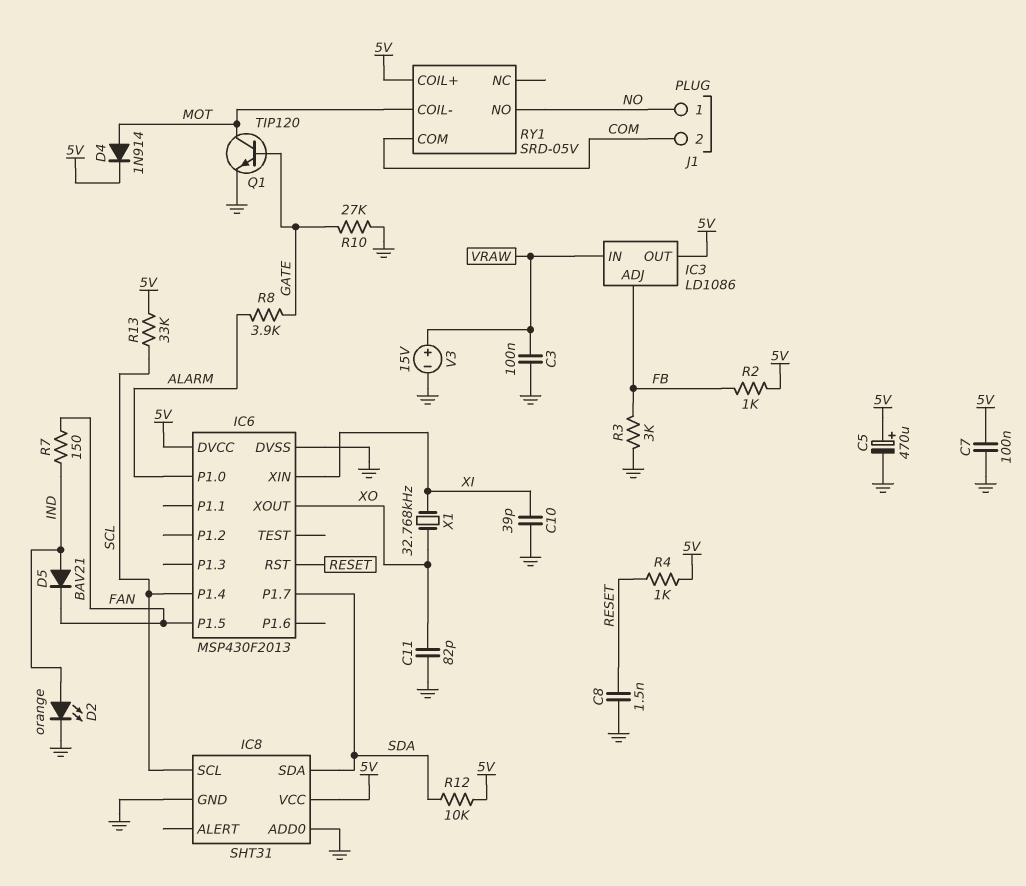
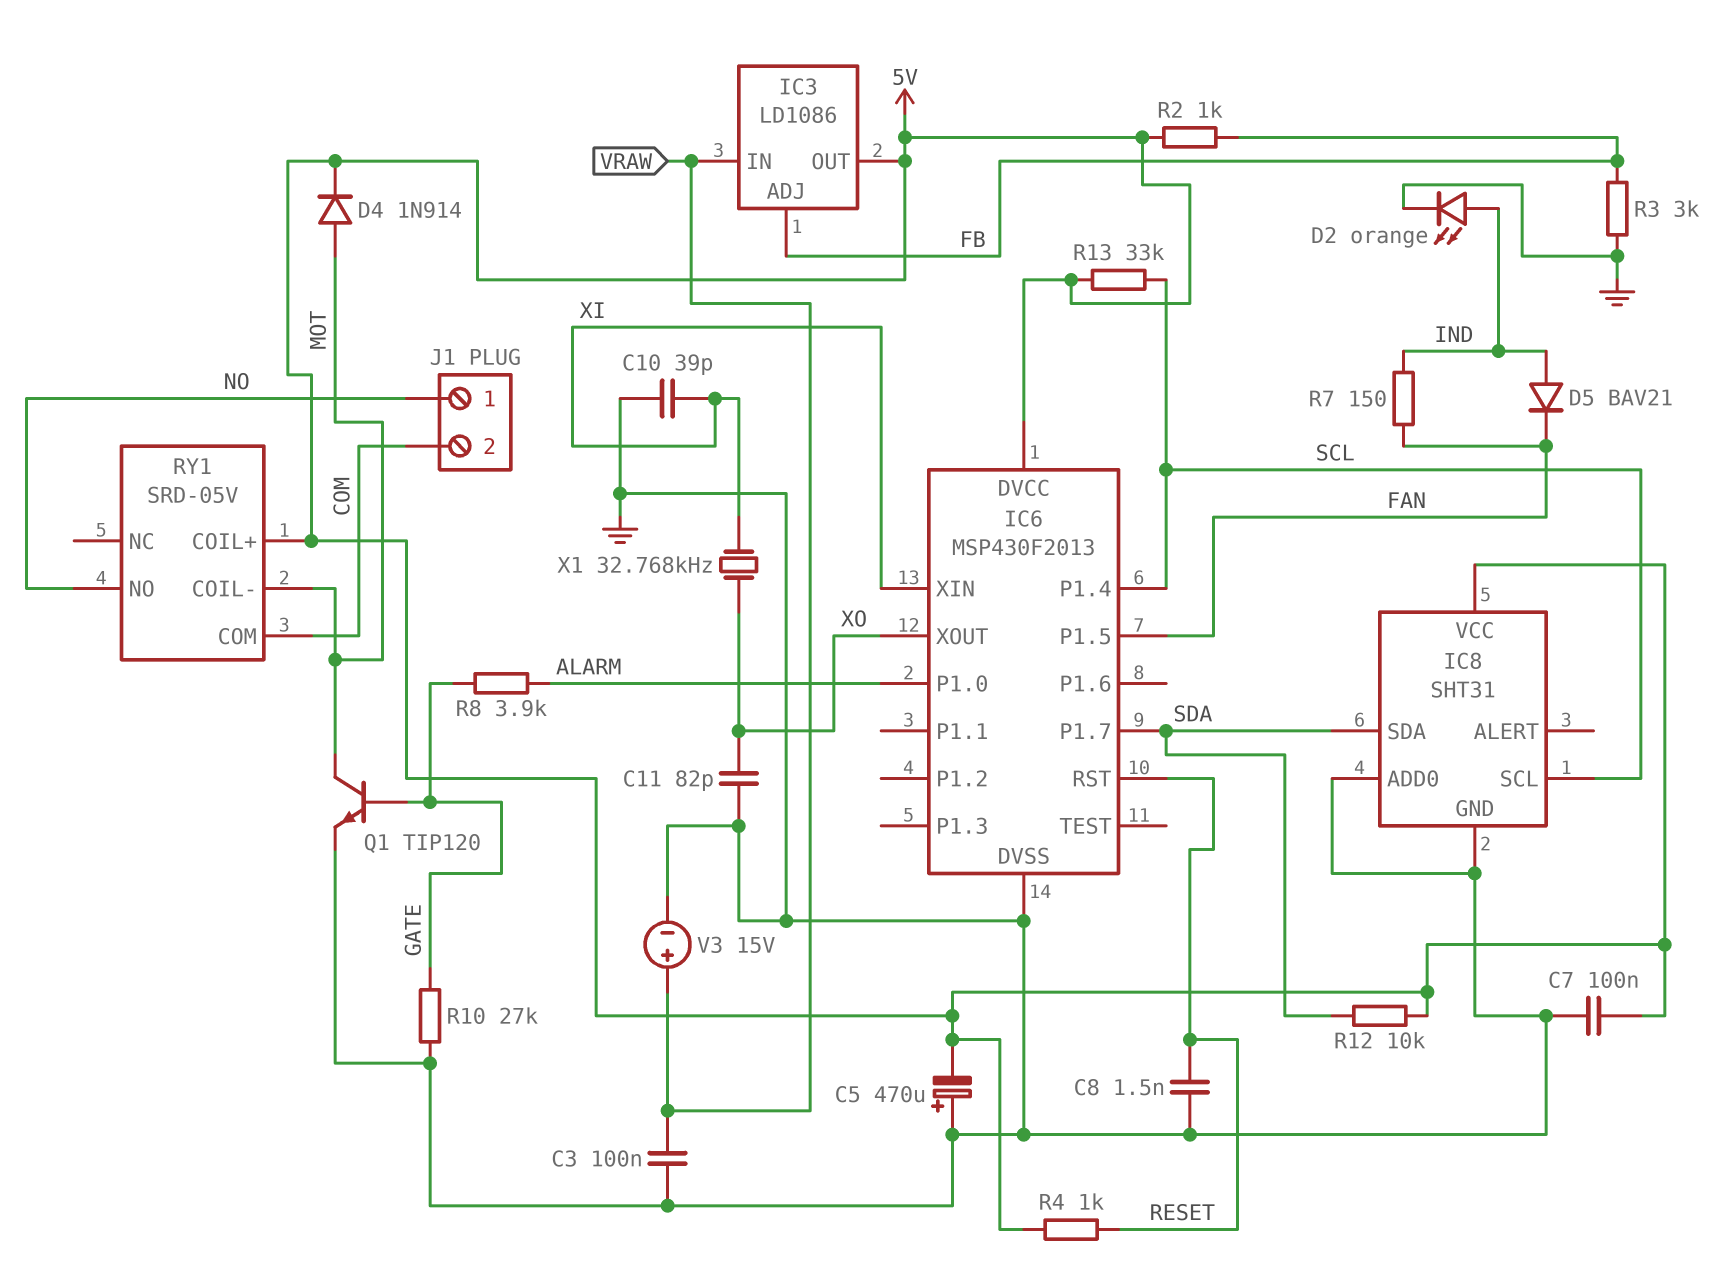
C5: 470uF (plus 5V, minus GND) -> 470uF (plus GND, minus 5V)

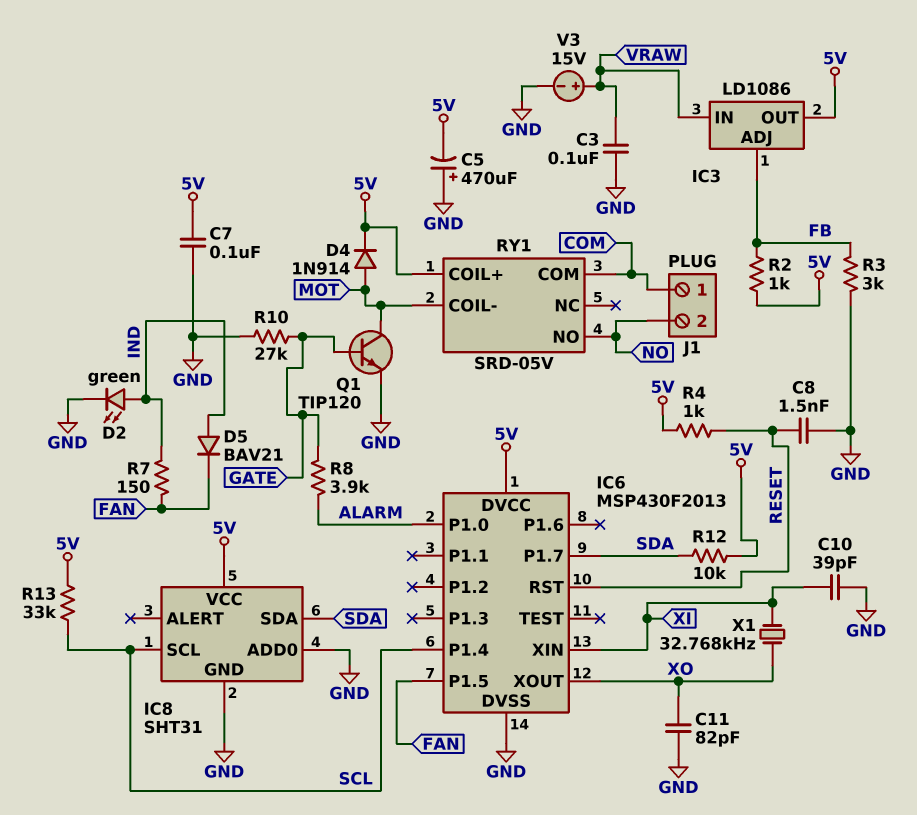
D2: LED orange (A IND, K GND) -> LED green (A IND, K GND)
J1 pin 1: NO -> COM
J1 pin 2: COM -> NO

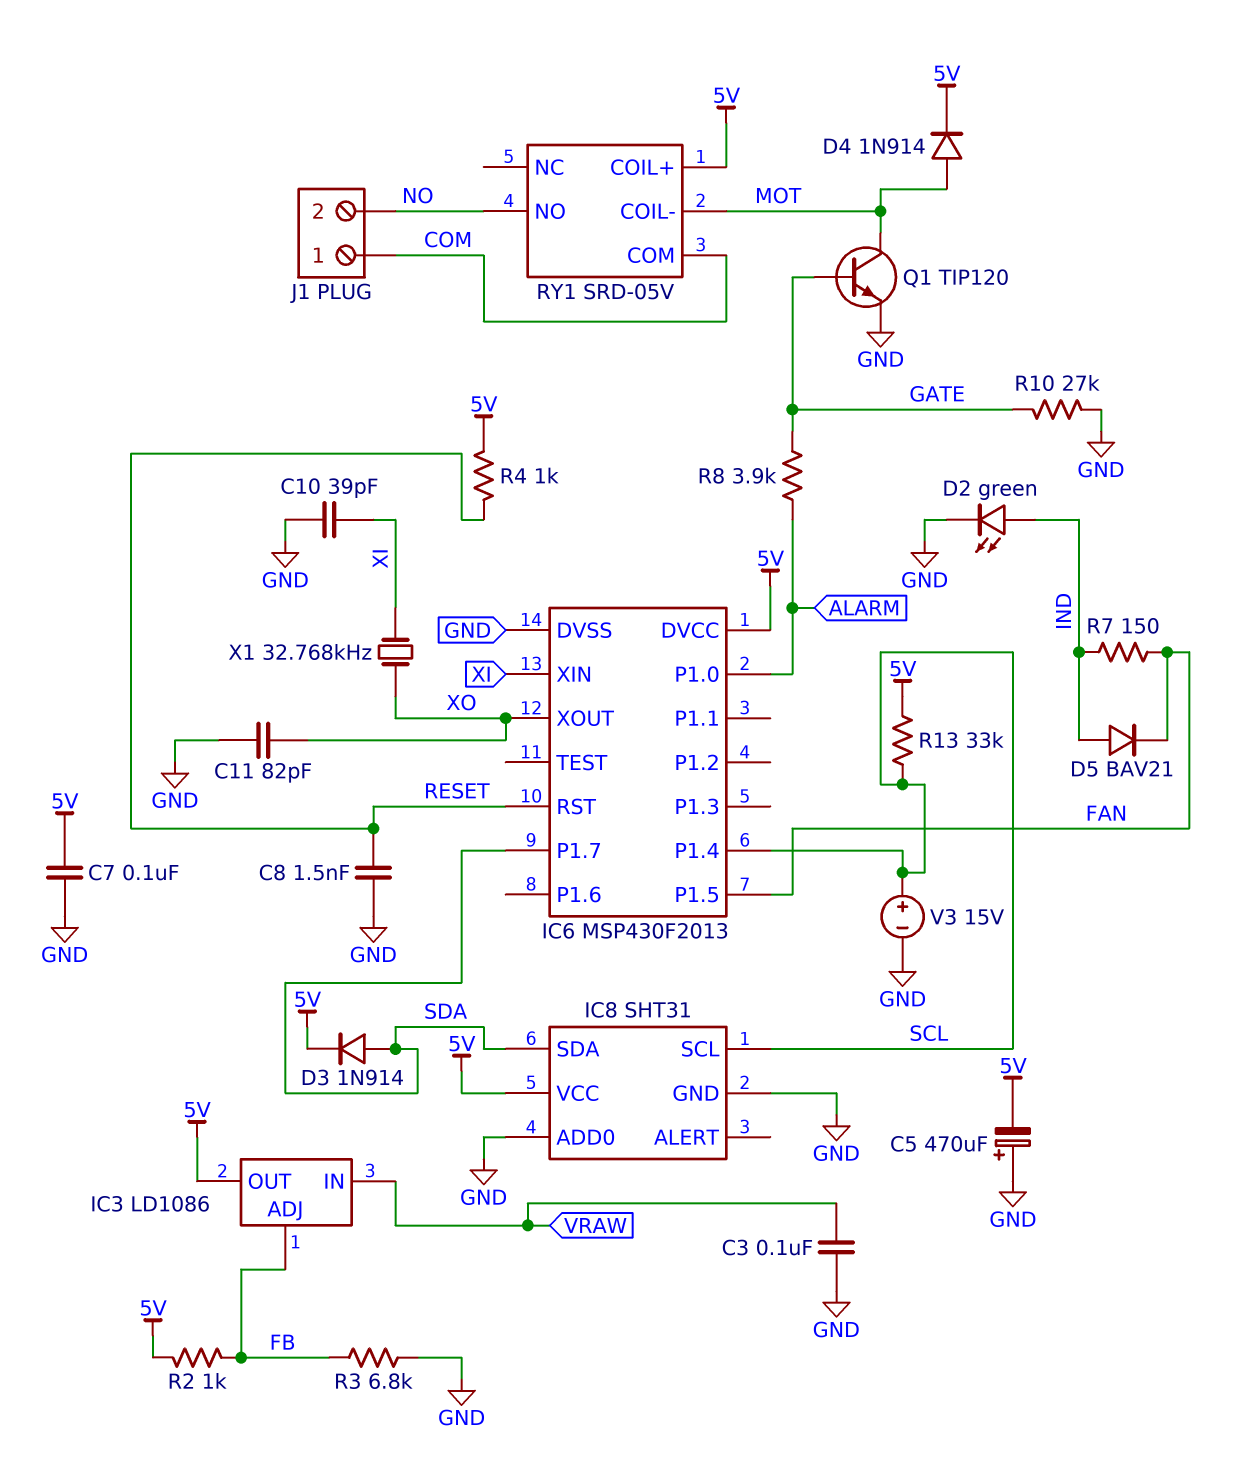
D3: none -> diode 1N914 (A SDA, K 5V)
R3: 3k (FB, GND) -> 6.8k (FB, GND)
R12: 10k (5V, SDA) -> none
V3: 15V (plus VRAW, minus GND) -> 15V (plus SCL, minus GND)

